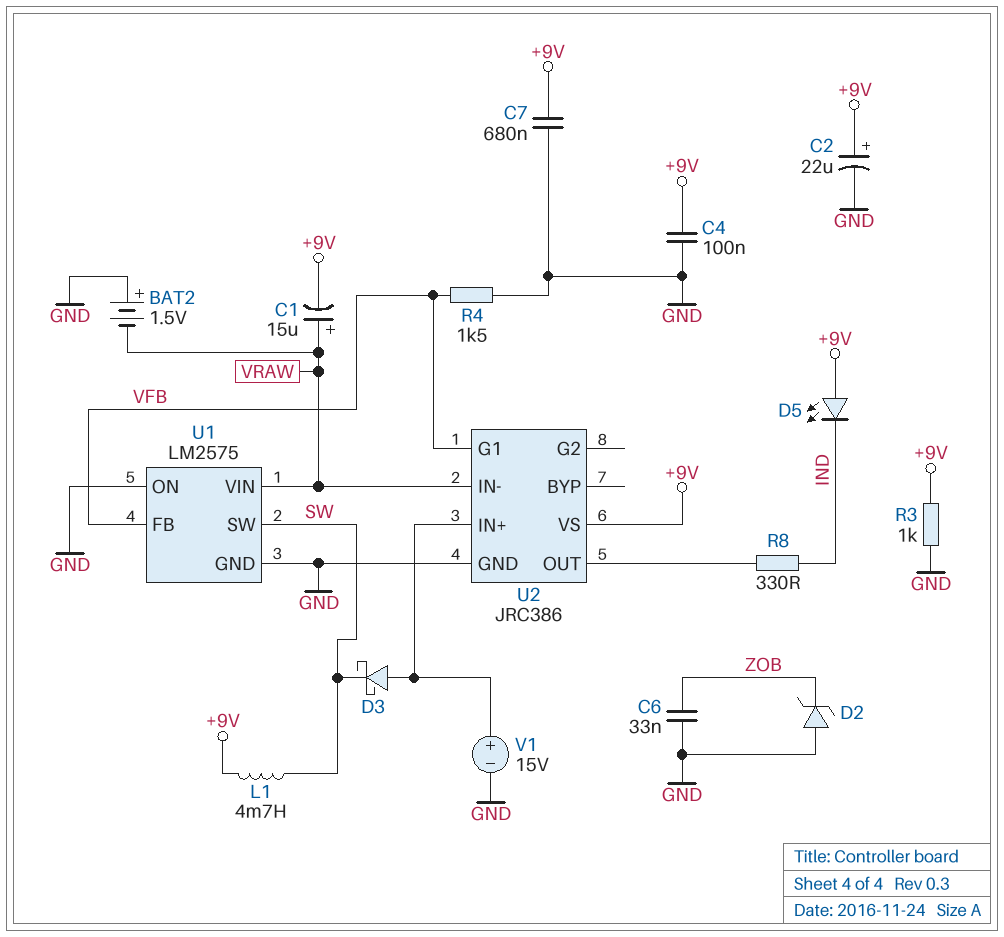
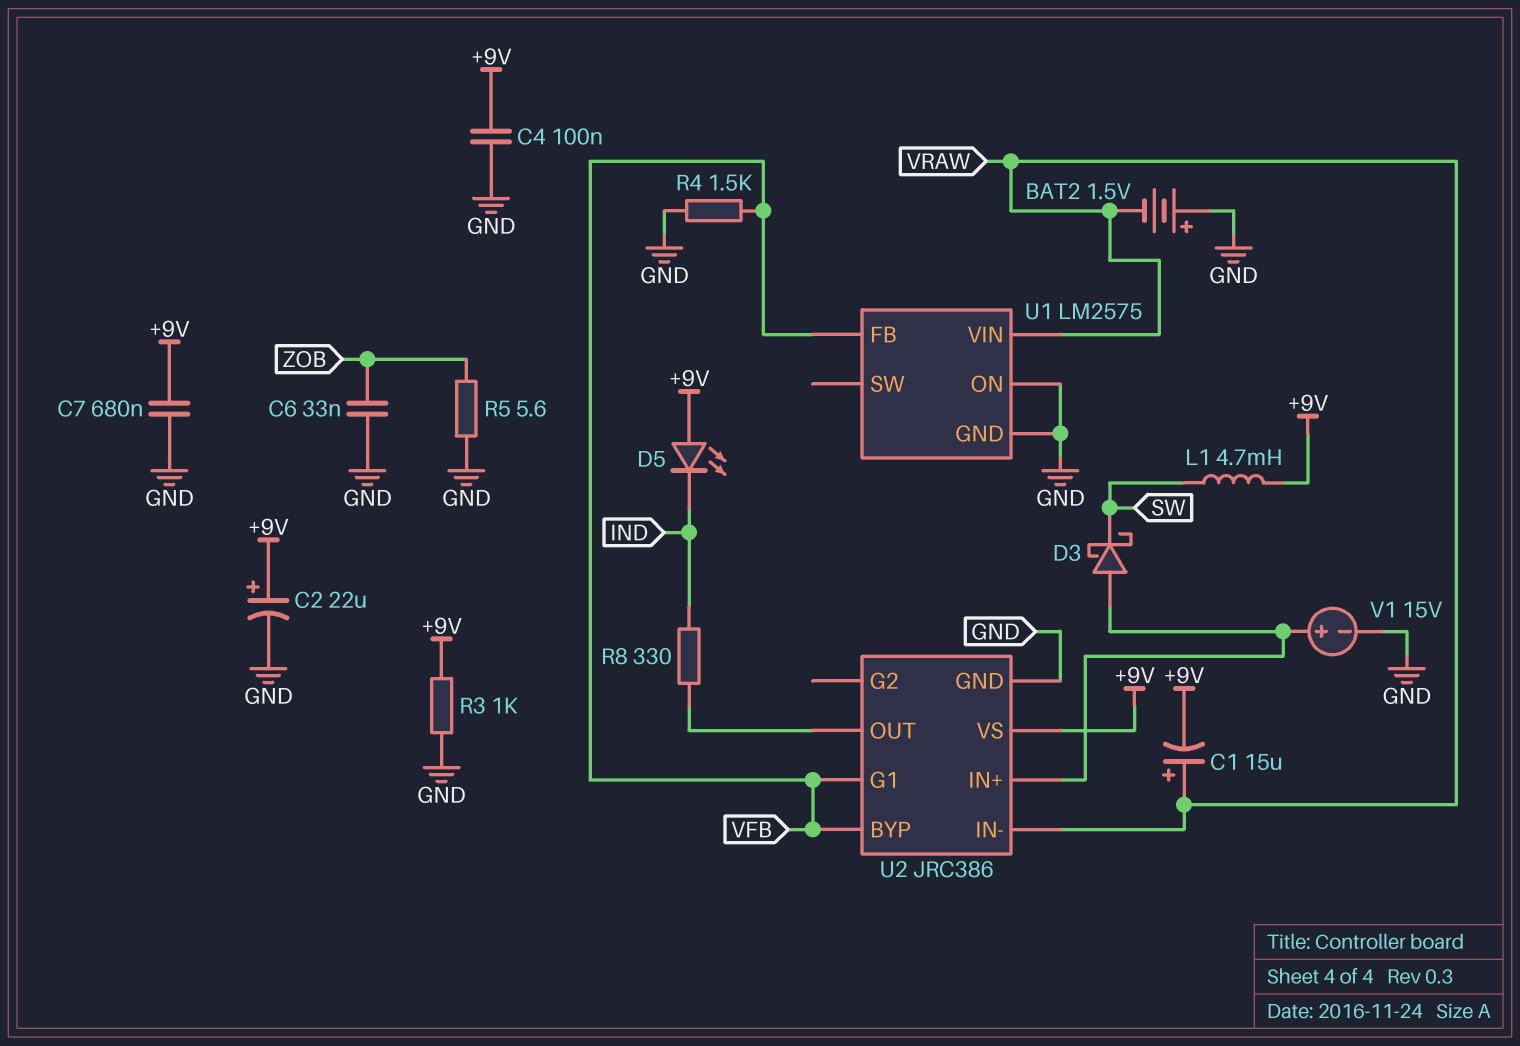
D2: zener (A GND, K ZOB) -> none
R5: none -> 5.6 (GND, ZOB)
U1 pin SW: SW -> none
U2 pin BYP: none -> VFB

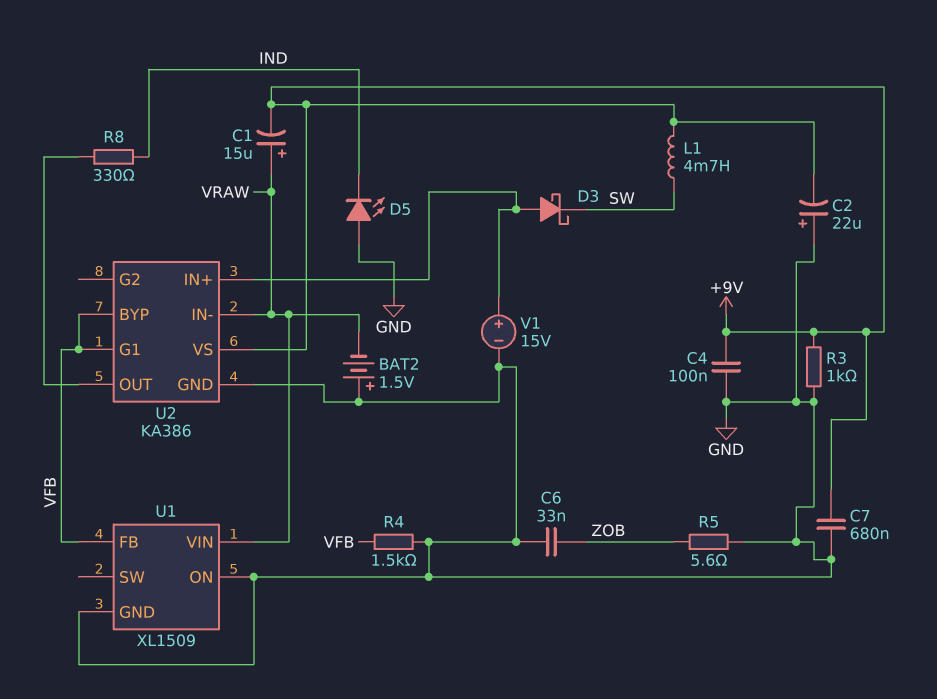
C2: 22uF (plus +9V, minus GND) -> 22uF (plus GND, minus +9V)
D5: LED (A +9V, K IND) -> LED (A GND, K IND)
U1: LM2575 -> XL1509
U2: JRC386 -> KA386

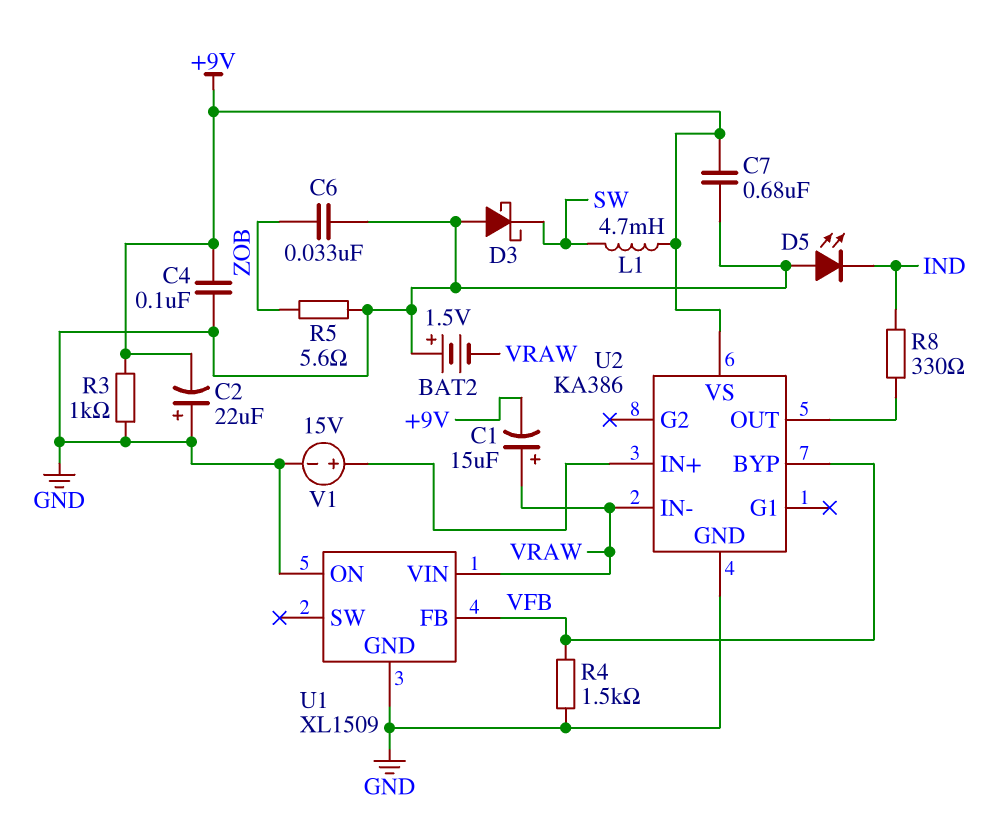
D3: schottky (A U2/IN+, K SW) -> schottky (A GND, K SW)
U2 pin G1: VFB -> none

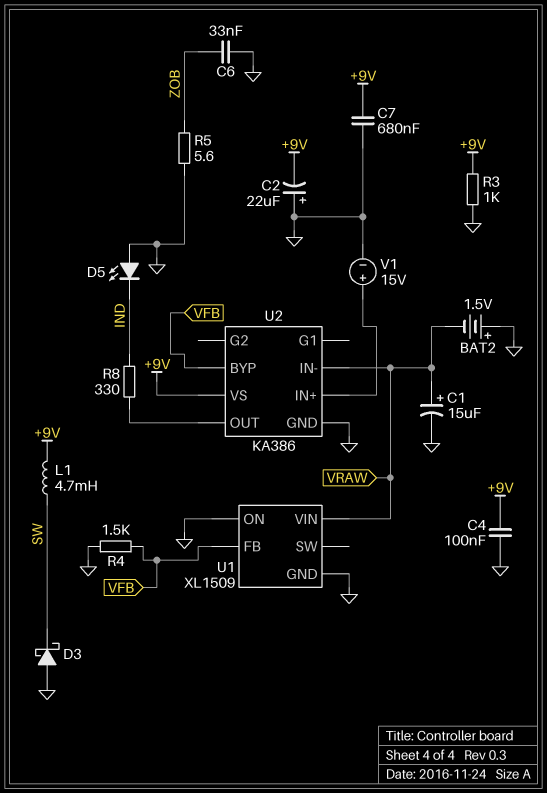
C1: 15uF (plus VRAW, minus +9V) -> 15uF (plus VRAW, minus GND)

